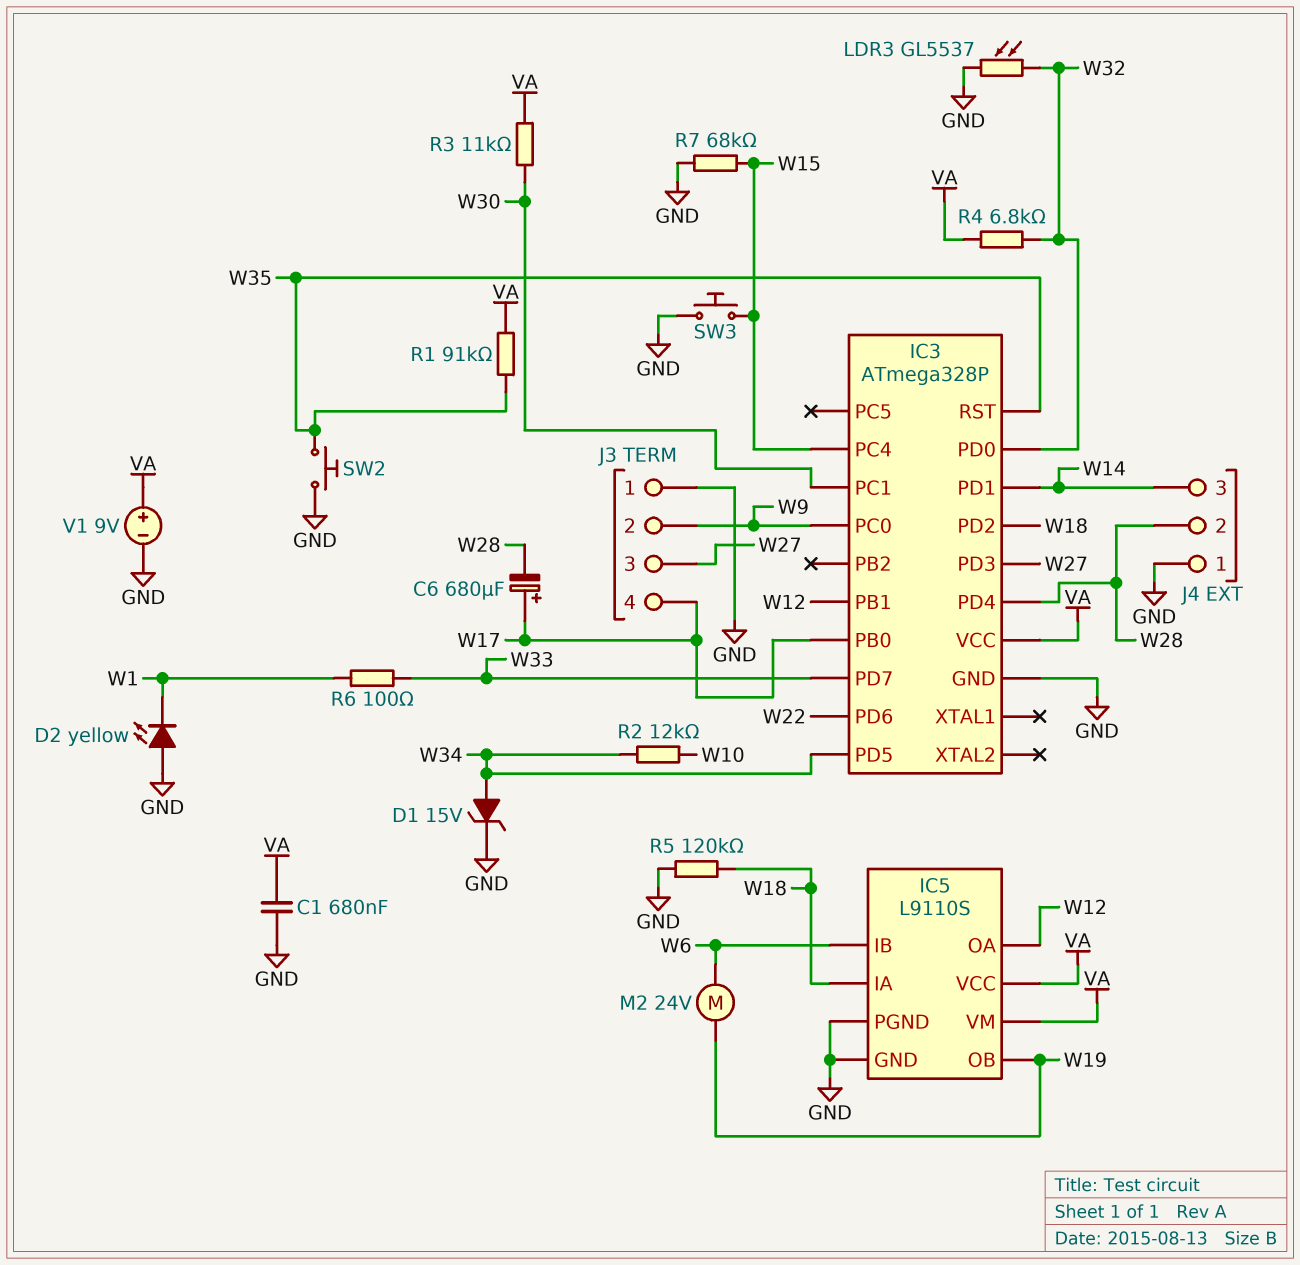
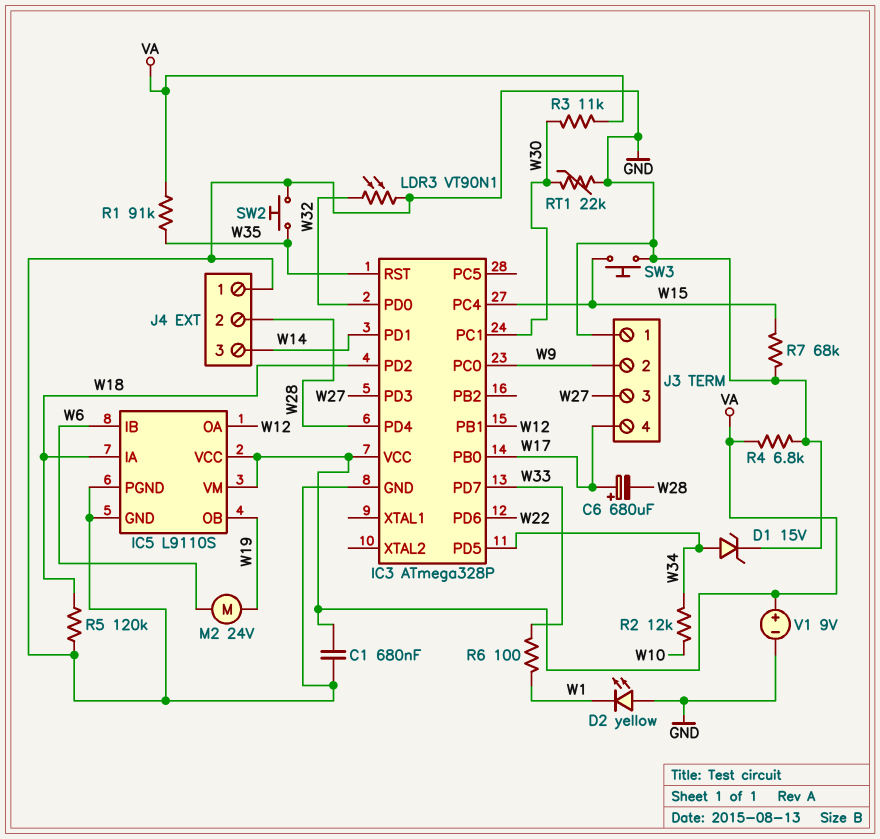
LDR3: GL5537 (GND, W32) -> VT90N1 (GND, W32)
R4: 6.8k (VA, W32) -> 6.8k (GND, VA)
RT1: none -> 22k (GND, W30)

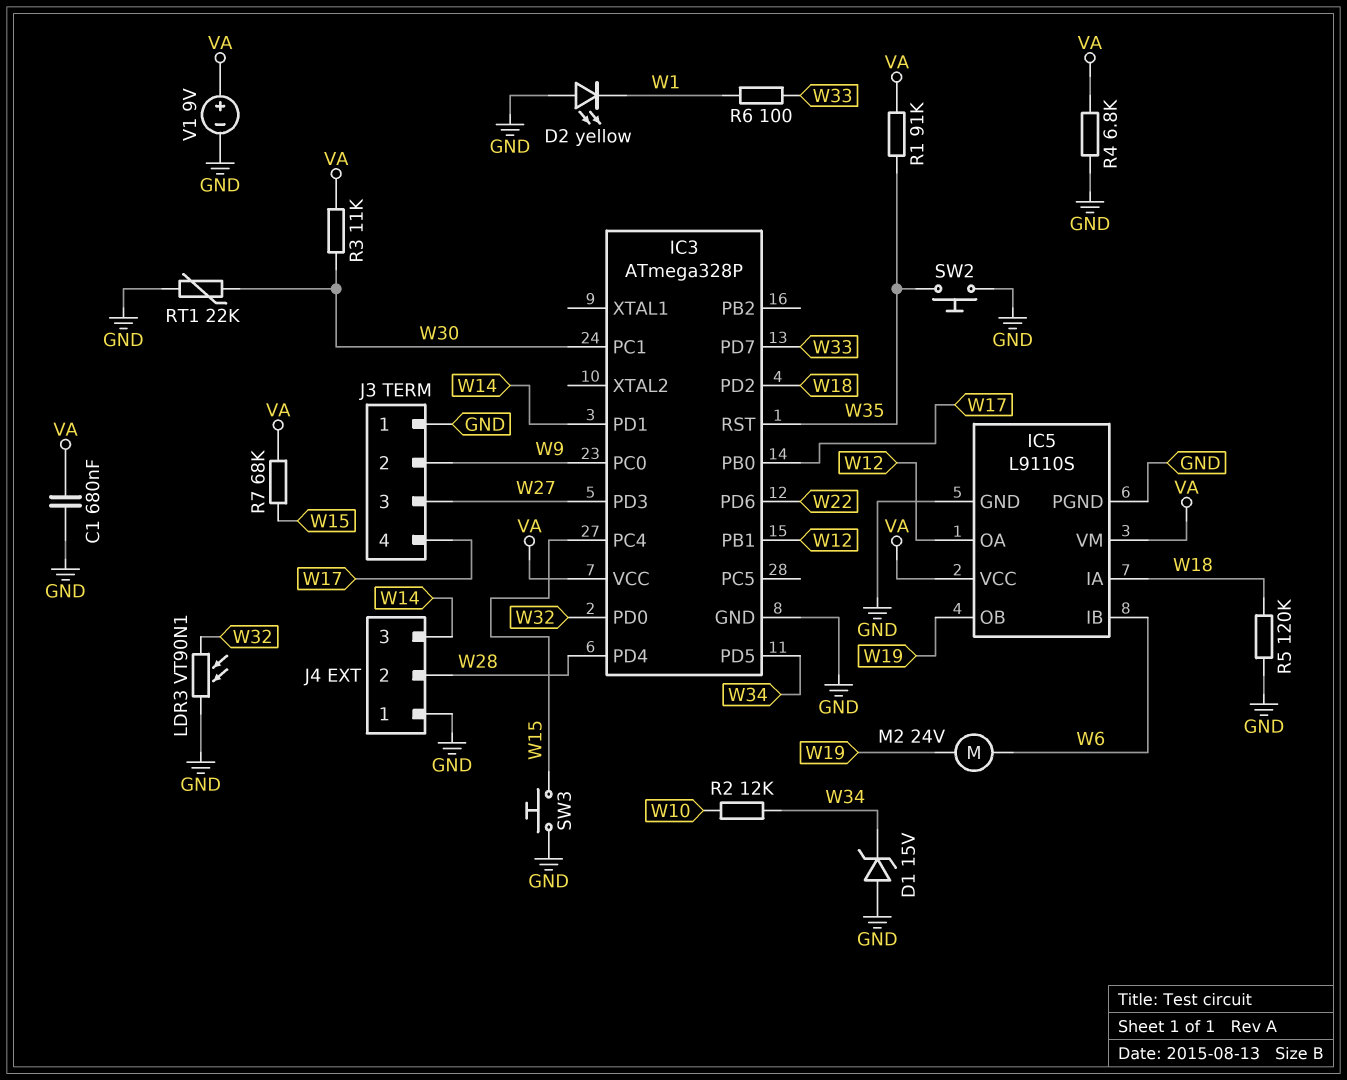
C6: 680uF (plus W17, minus W28) -> none
D1: zener 15V (A W34, K GND) -> zener 15V (A GND, K W34)
R7: 68k (GND, W15) -> 68k (VA, W15)

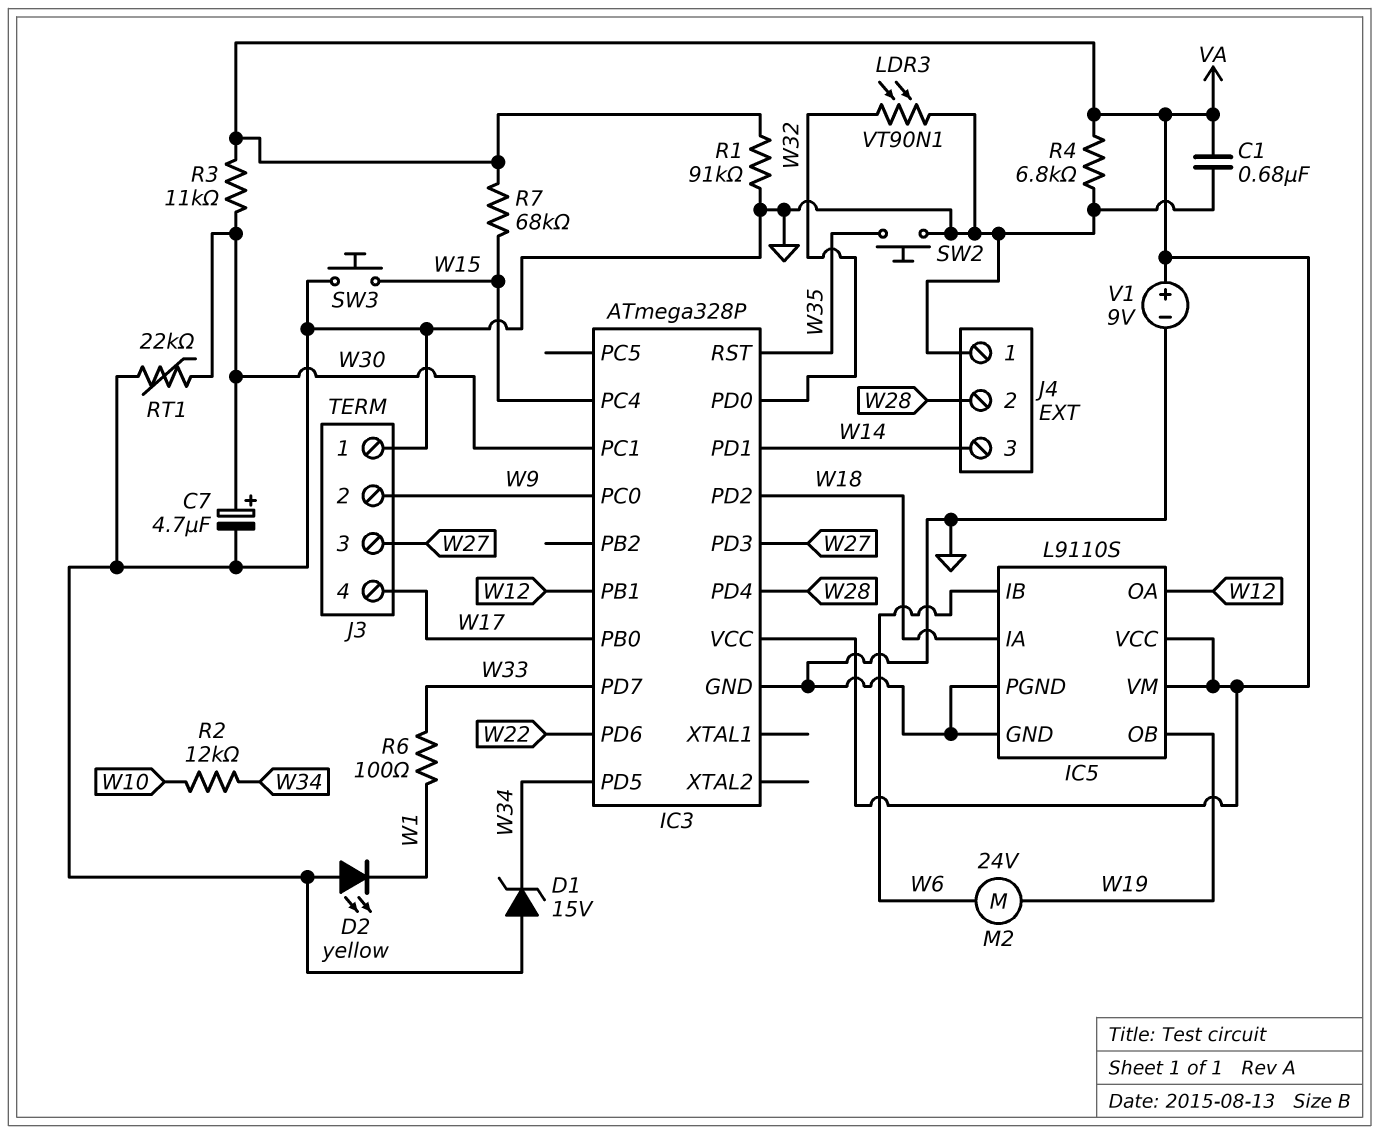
C7: none -> 4.7uF (plus W30, minus GND)
R1: 91k (VA, W35) -> 91k (GND, VA)
R5: 120k (GND, W18) -> none

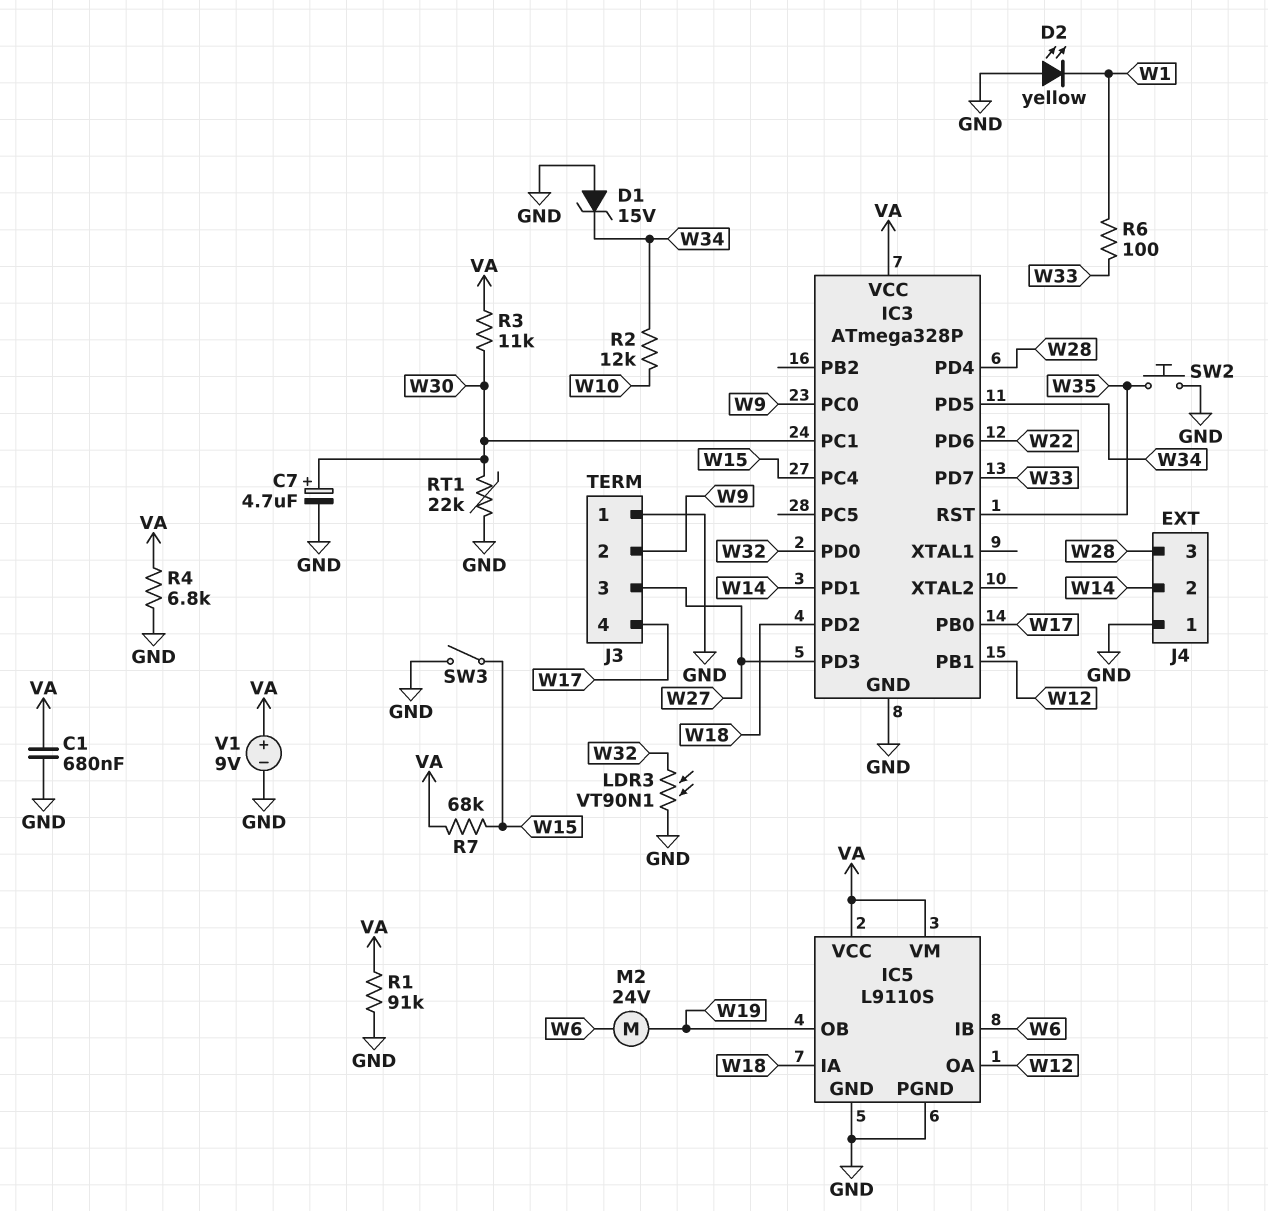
J4 pin 2: W28 -> W14
J4 pin 3: W14 -> W28
SW3: button (GND, W15) -> switch (GND, W15)

